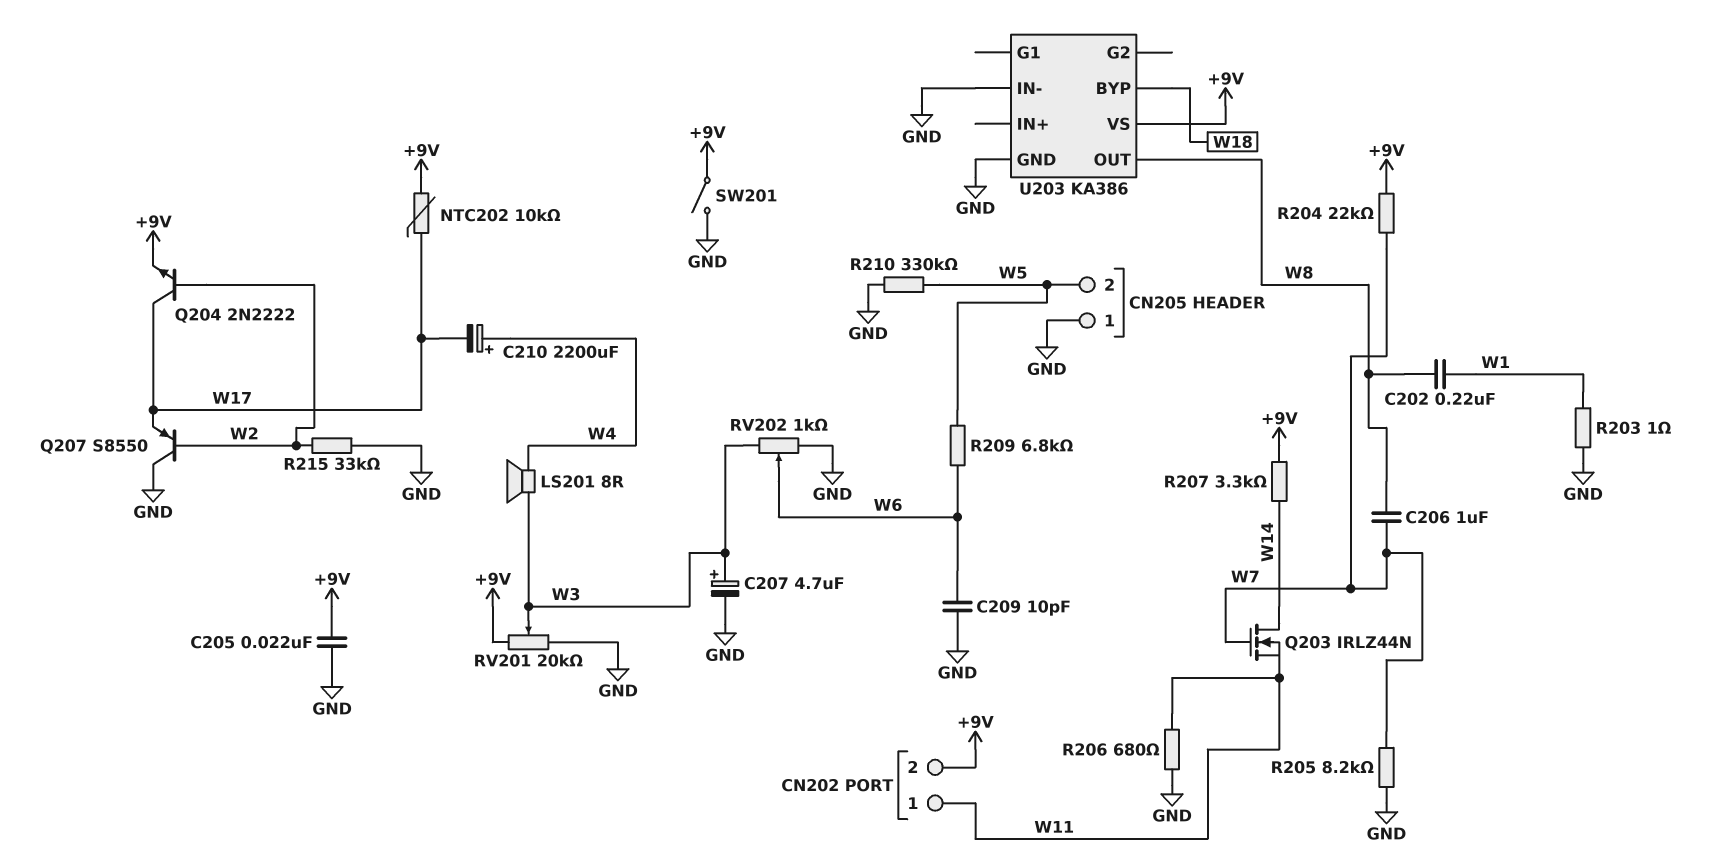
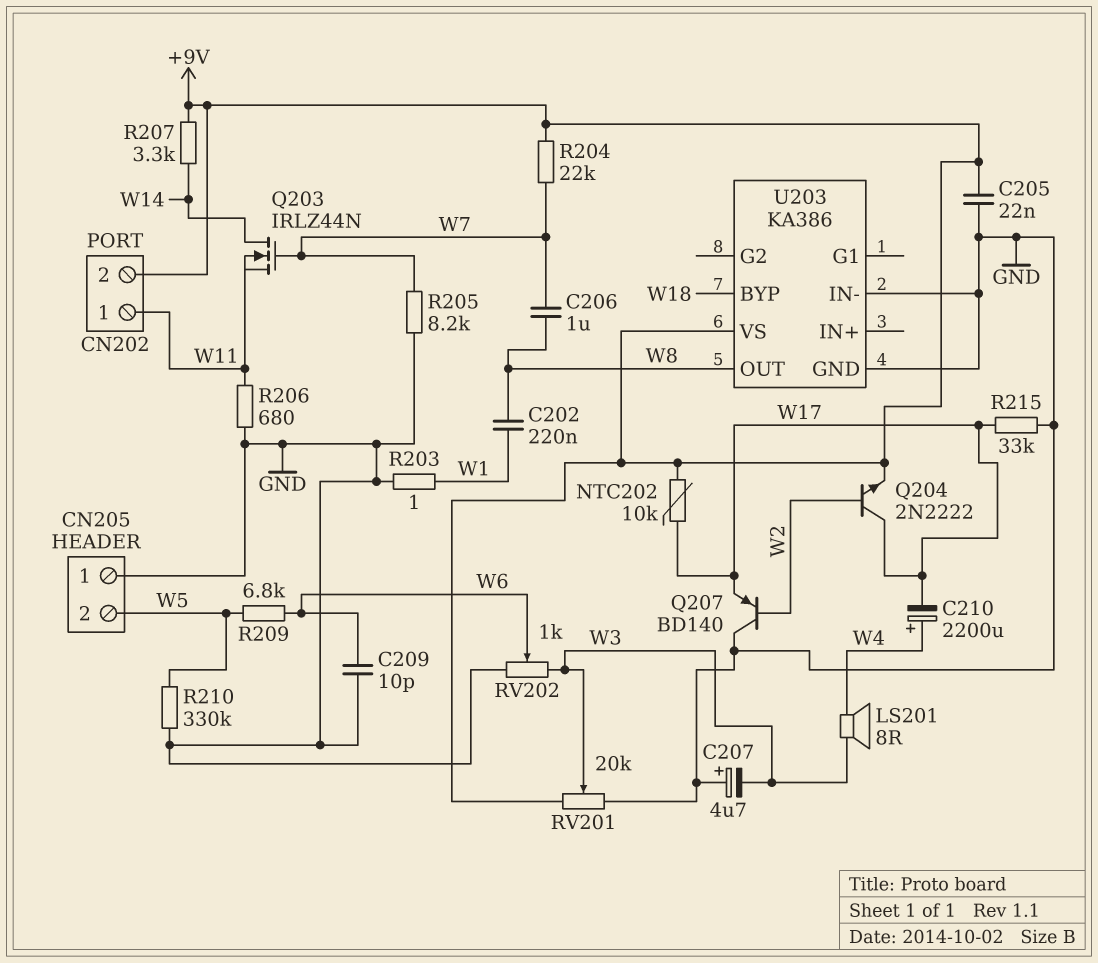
C207: 4.7uF (plus W3, minus GND) -> 4.7uF (plus GND, minus W3)
Q207: PNP S8550 (B W2, C GND, E W17) -> PNP BD140 (B W2, C GND, E W17)
R215: 33k (GND, W2) -> 33k (GND, W17)
SW201: switch (+9V, GND) -> none

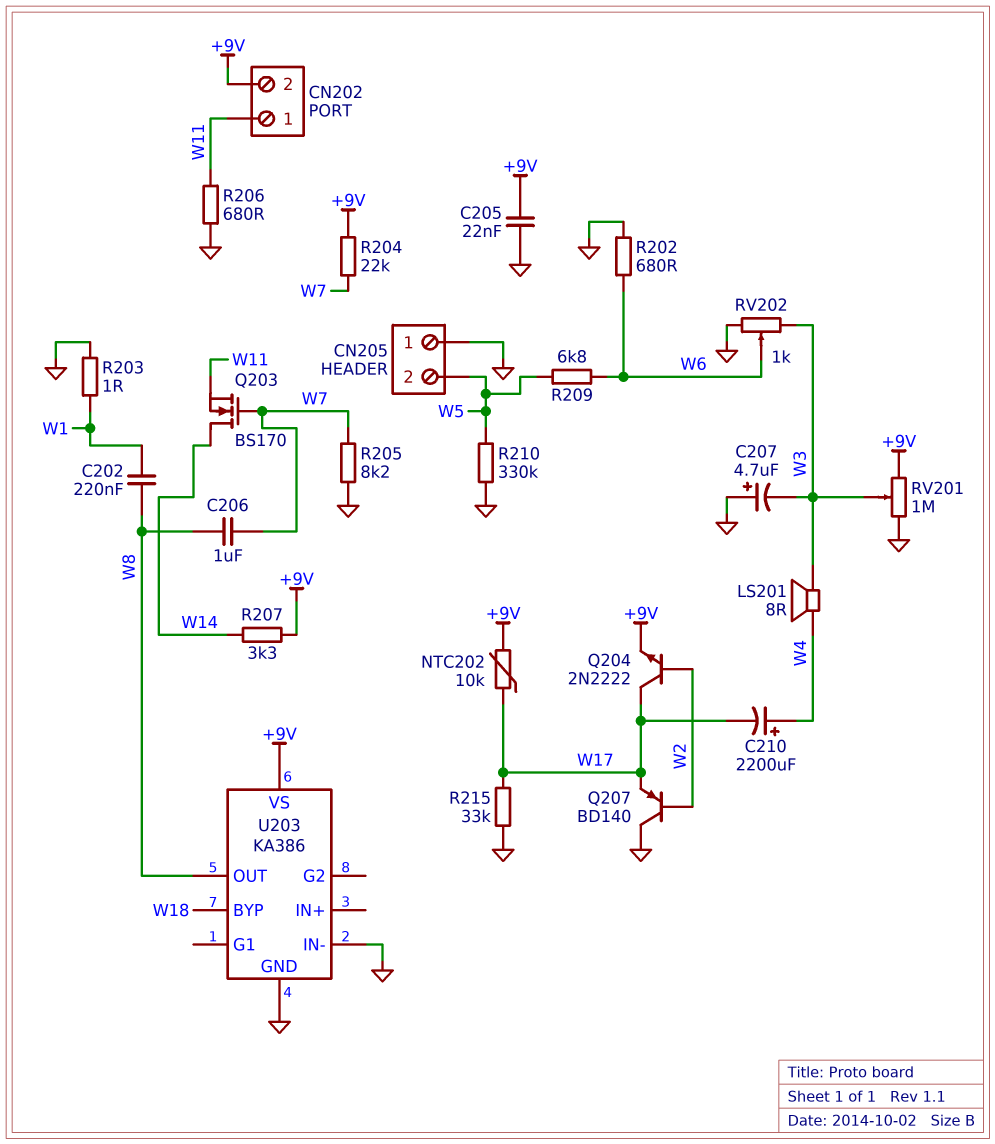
C209: 10pF (GND, W6) -> none
Q203: NMOS IRLZ44N (G W7, D W14, S W11) -> NMOS BS170 (G W7, D W14, S W11)
R202: none -> 680 (GND, W6)
RV201: 20k (+9V, GND, wiper W3) -> 1M (+9V, GND, wiper W3)

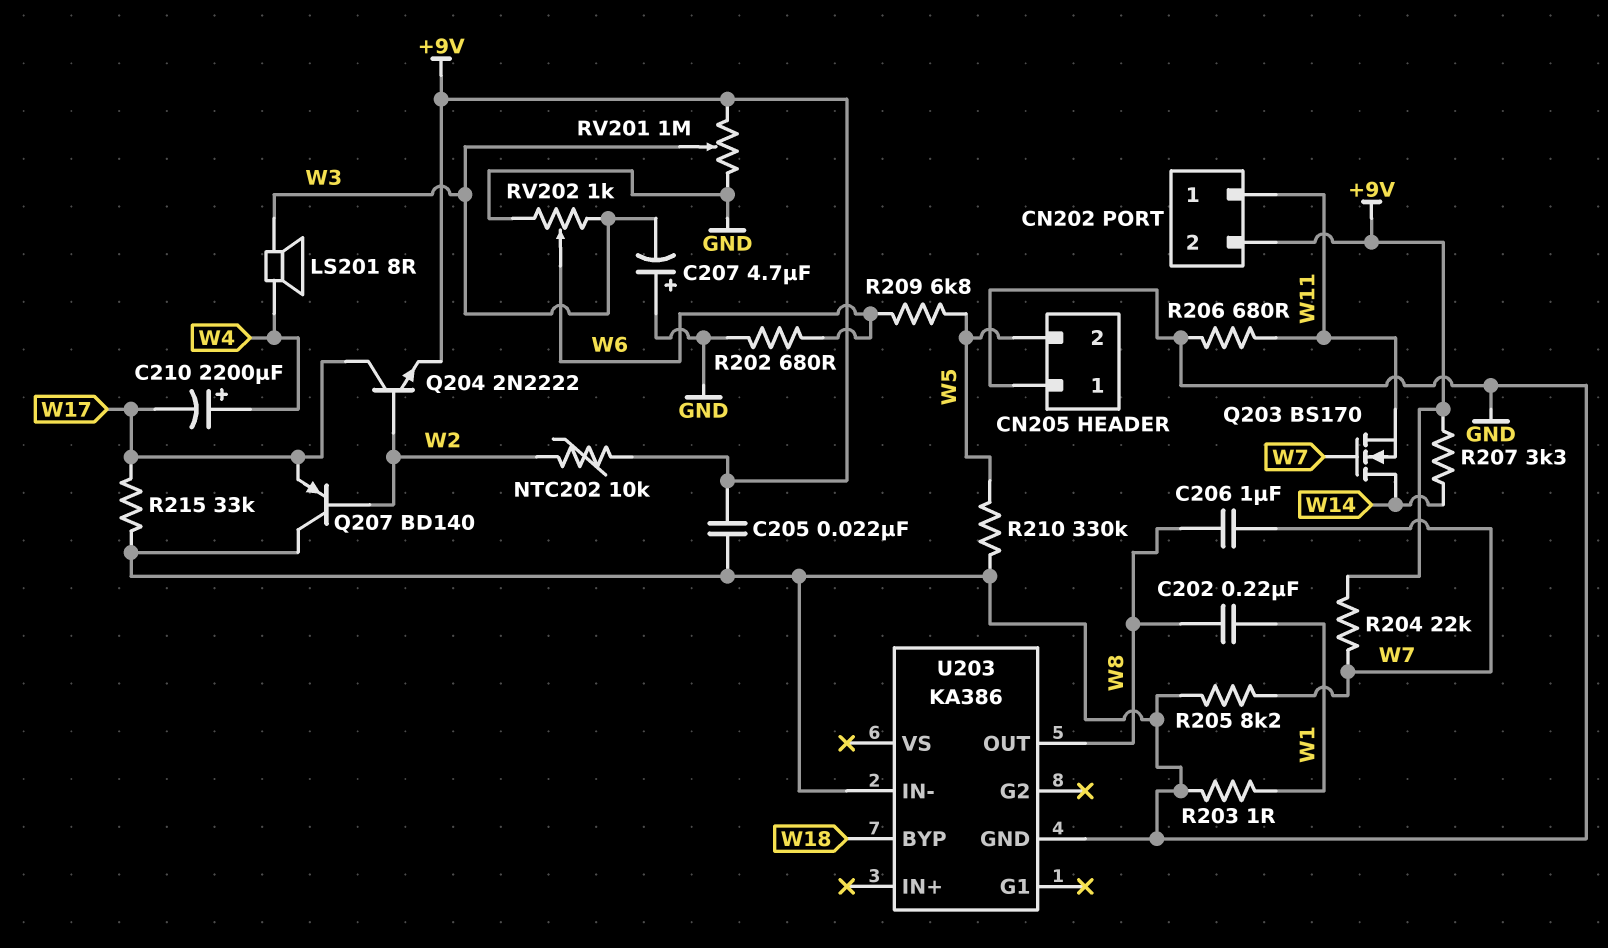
NTC202: 10k (+9V, W17) -> 10k (+9V, W2)
U203 pin VS: +9V -> none

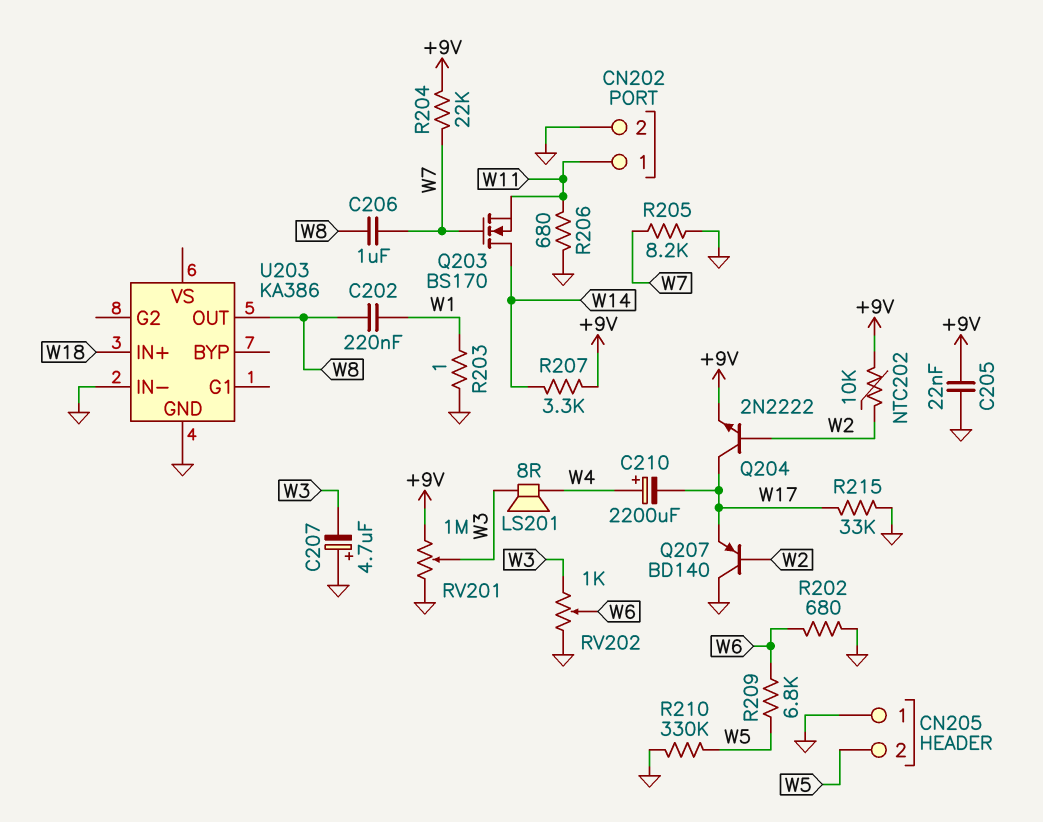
CN202 pin 2: +9V -> GND
U203 pin BYP: W18 -> none
U203 pin IN+: none -> W18

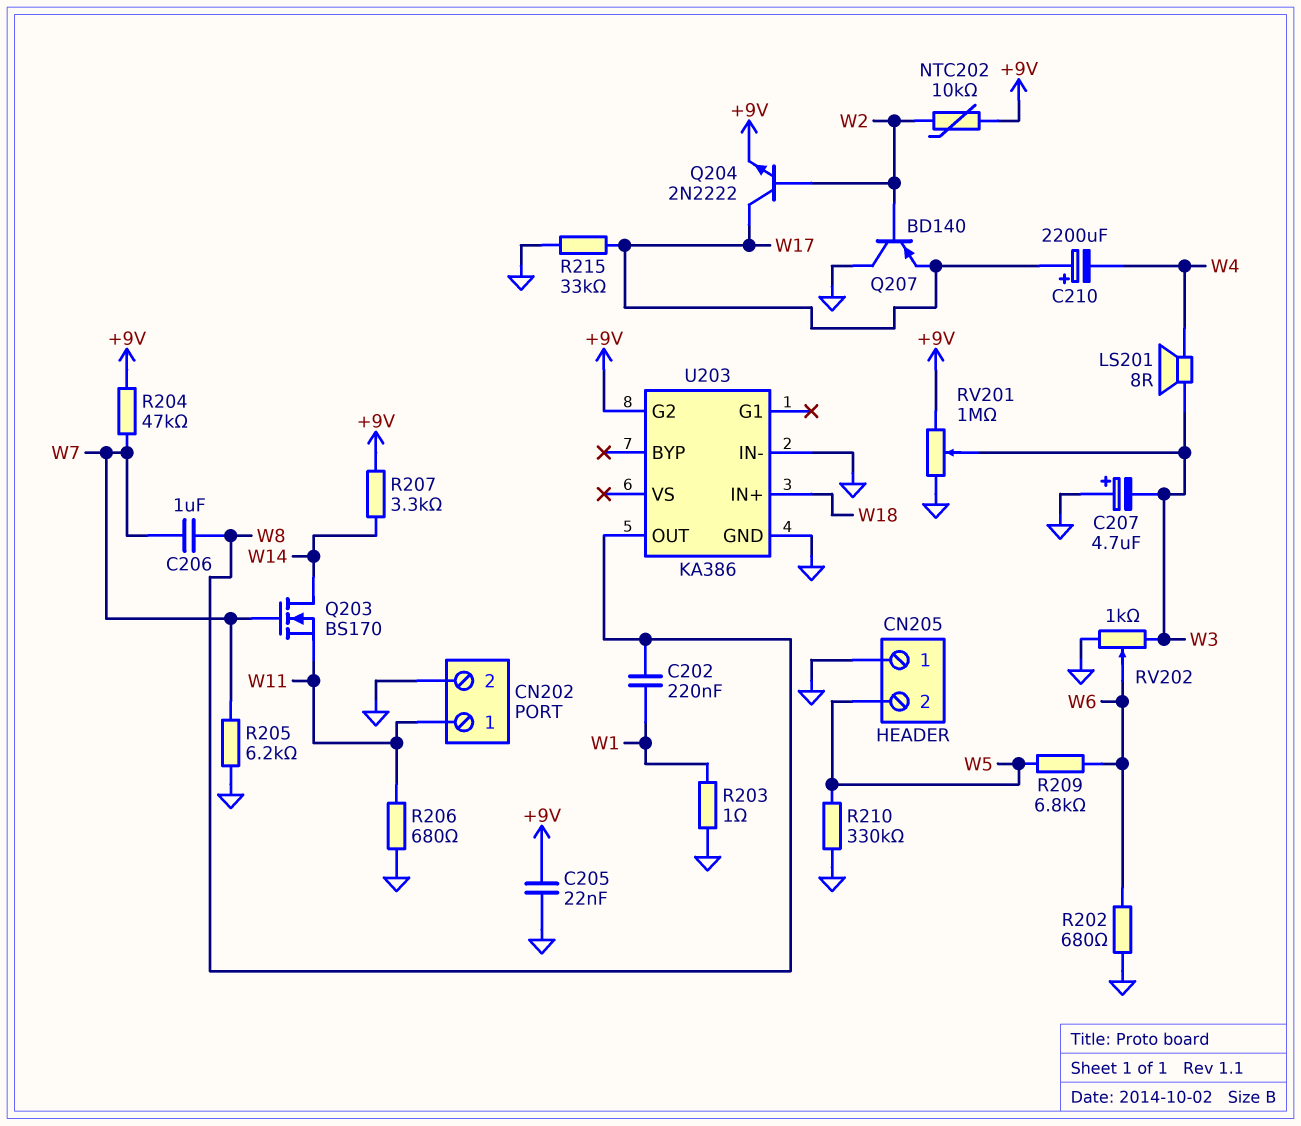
C210: 2200uF (plus W4, minus W17) -> 2200uF (plus W17, minus W4)
R204: 22k (+9V, W7) -> 47k (+9V, W7)
R205: 8.2k (GND, W7) -> 6.2k (GND, W7)
U203 pin G2: none -> +9V

